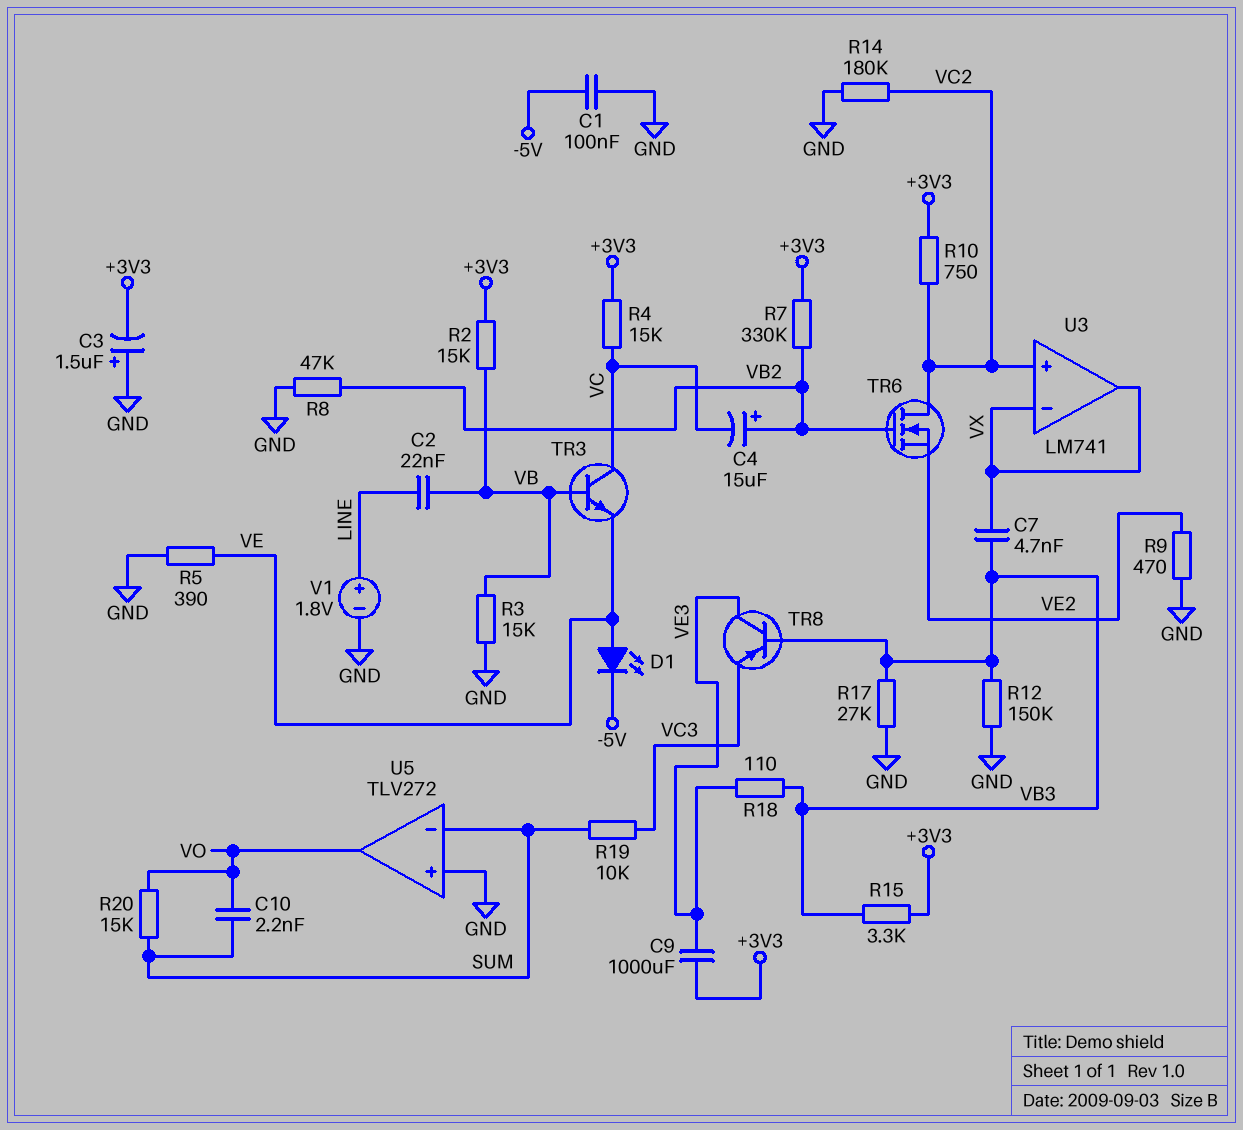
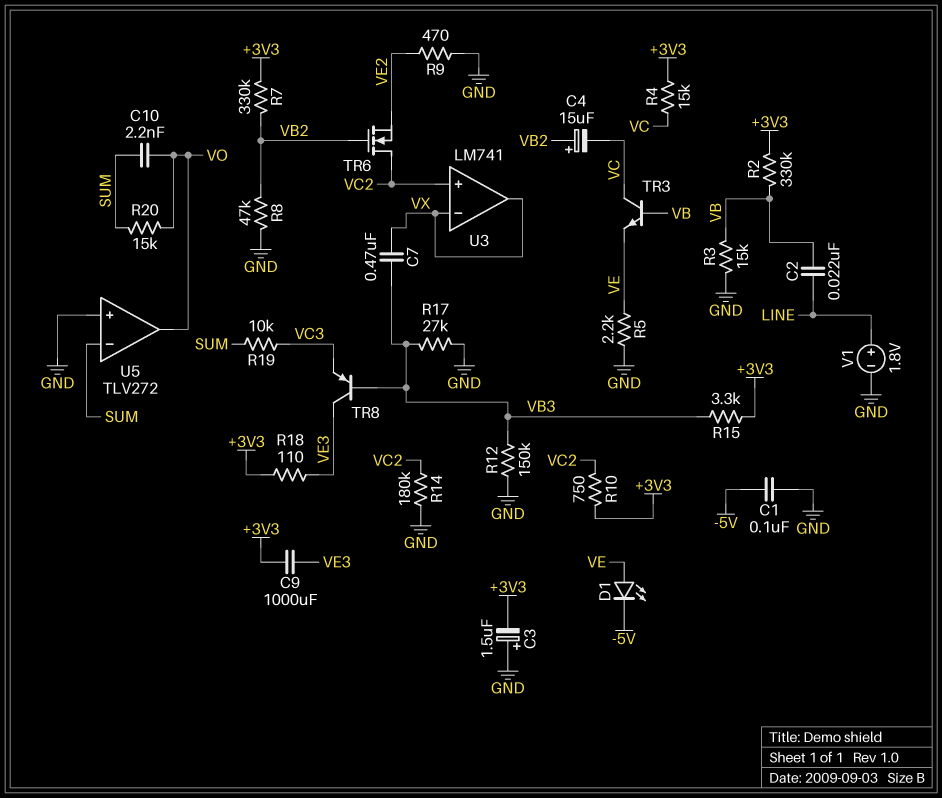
C7: 4.7nF (VB3, VX) -> 470nF (VB3, VX)
R2: 15k (+3V3, VB) -> 330k (+3V3, VB)
R5: 390 (GND, VE) -> 2.2k (GND, VE)
R18: 110 (VB3, VE3) -> 110 (+3V3, VE3)

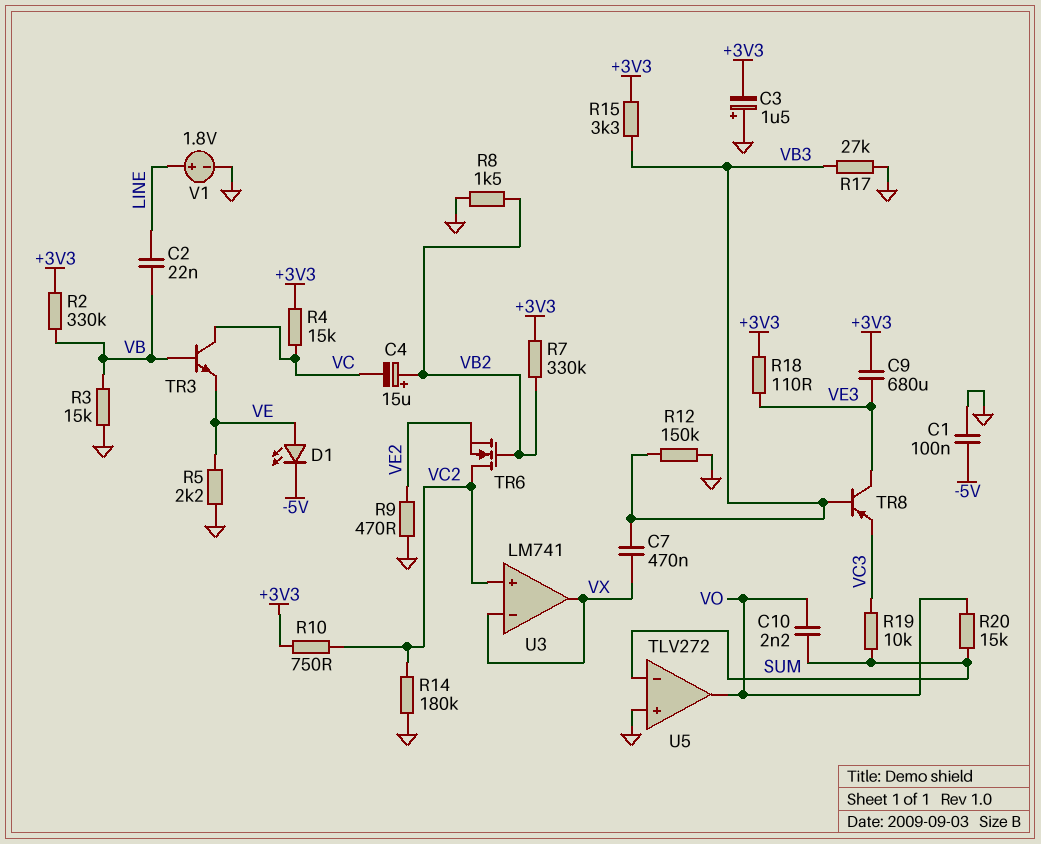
C9: 1000uF (+3V3, VE3) -> 680uF (+3V3, VE3)
R8: 47k (GND, VB2) -> 1.5k (GND, VB2)

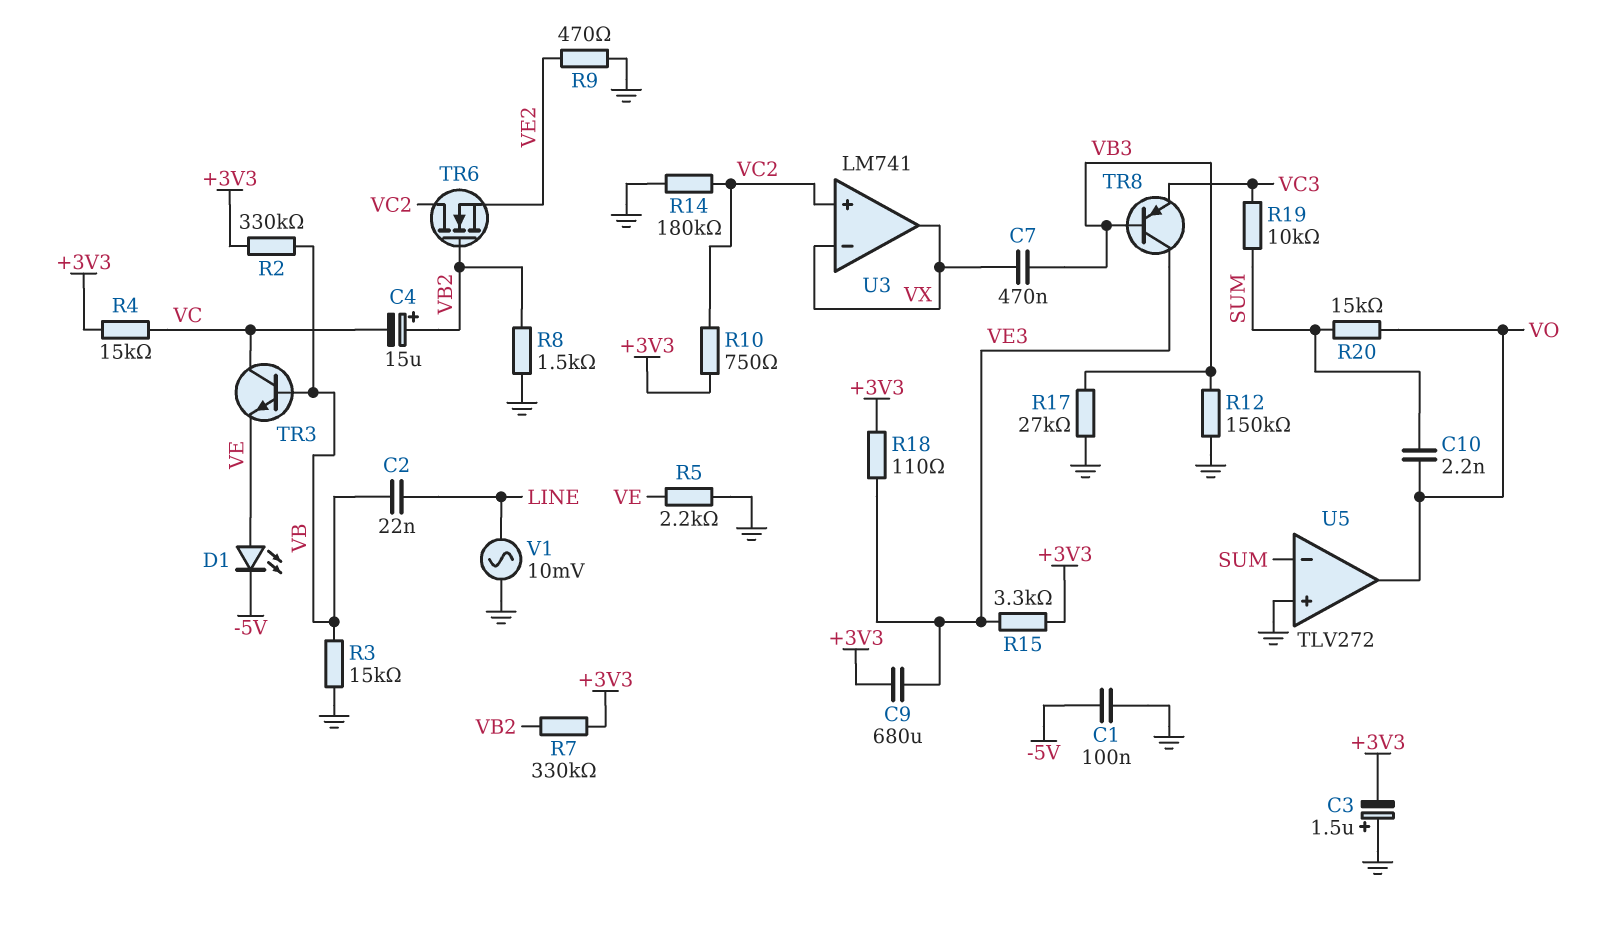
R15: 3.3k (+3V3, VB3) -> 3.3k (+3V3, VE3)
V1: 1.8V (plus LINE, minus GND) -> AC 10mV (GND, LINE)

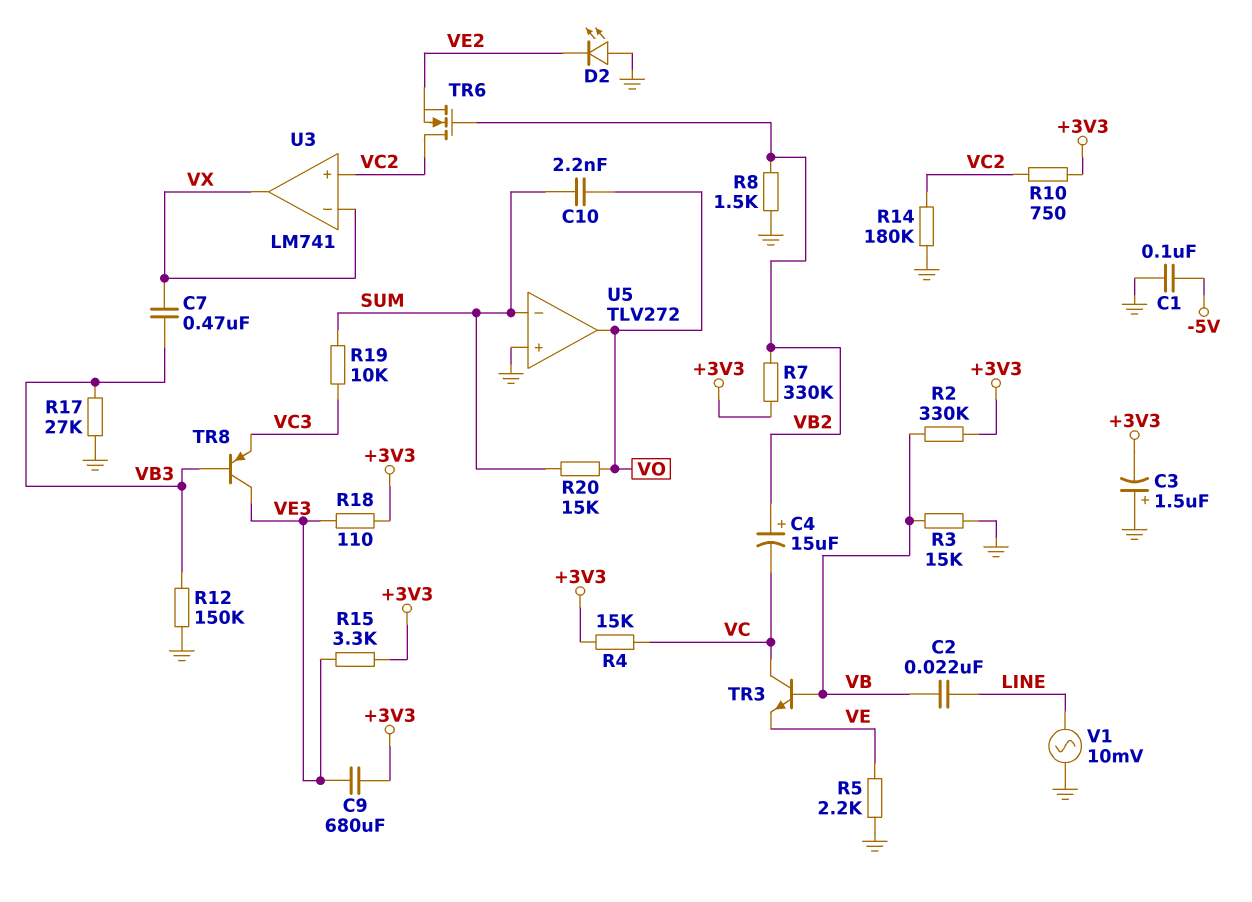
D1: LED (A VE, K -5V) -> none
D2: none -> LED (A GND, K VE2)
R9: 470 (GND, VE2) -> none

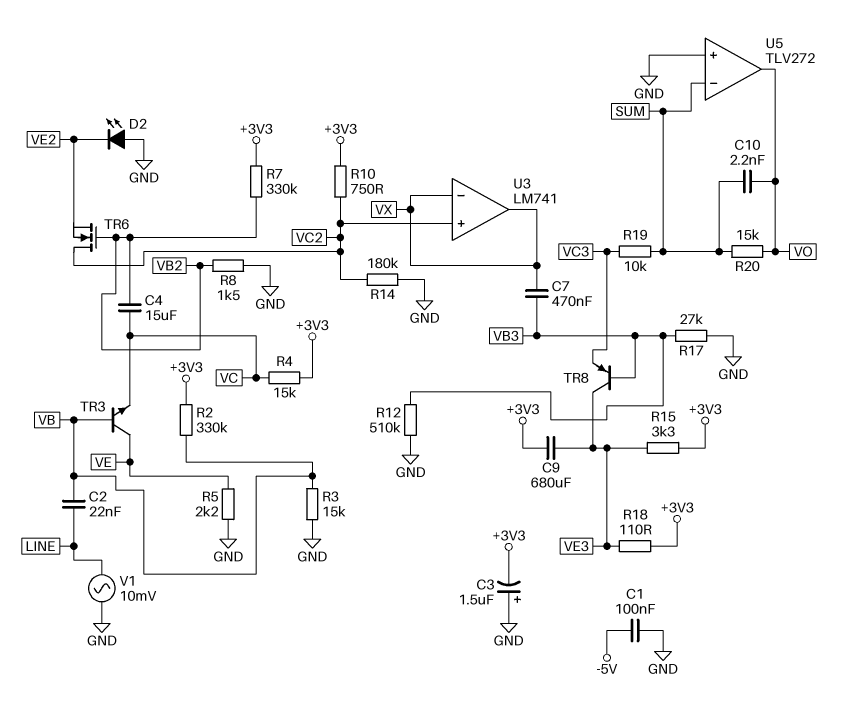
C4: 15uF (plus VB2, minus VC) -> 15uF (VB2, VC)
R12: 150k (GND, VB3) -> 510k (GND, VB3)
TR3: NPN (B VB, C VC, E VE) -> NPN (B VB, C VE, E VC)

